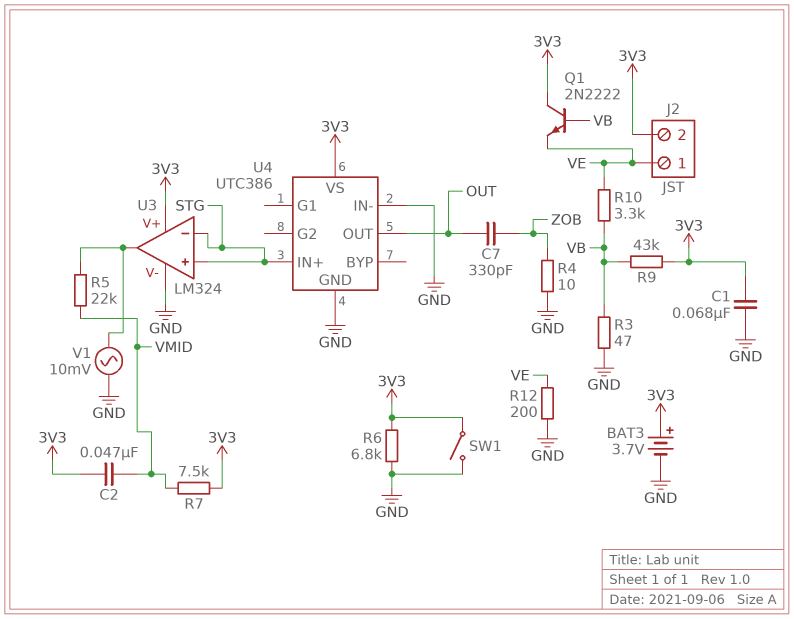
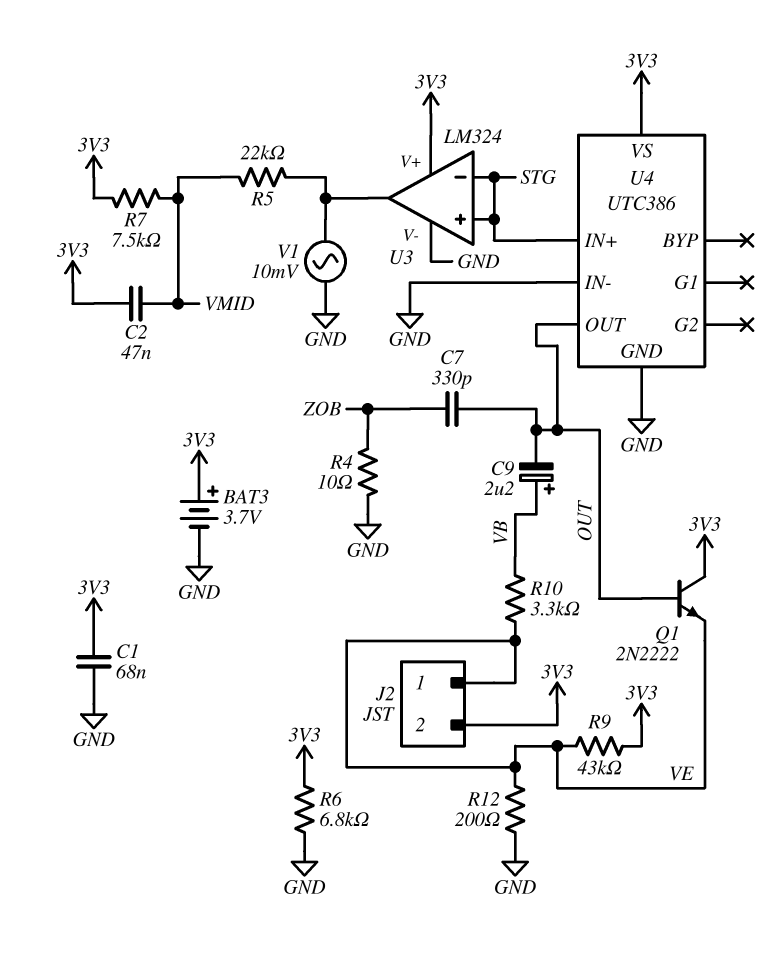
C9: none -> 2.2uF (plus VB, minus OUT)
Q1: NPN 2N2222 (B VB, C 3V3, E VE) -> NPN 2N2222 (B OUT, C 3V3, E VE)
R3: 47 (GND, VB) -> none
R9: 43k (3V3, VB) -> 43k (3V3, VE)
SW1: switch (3V3, GND) -> none

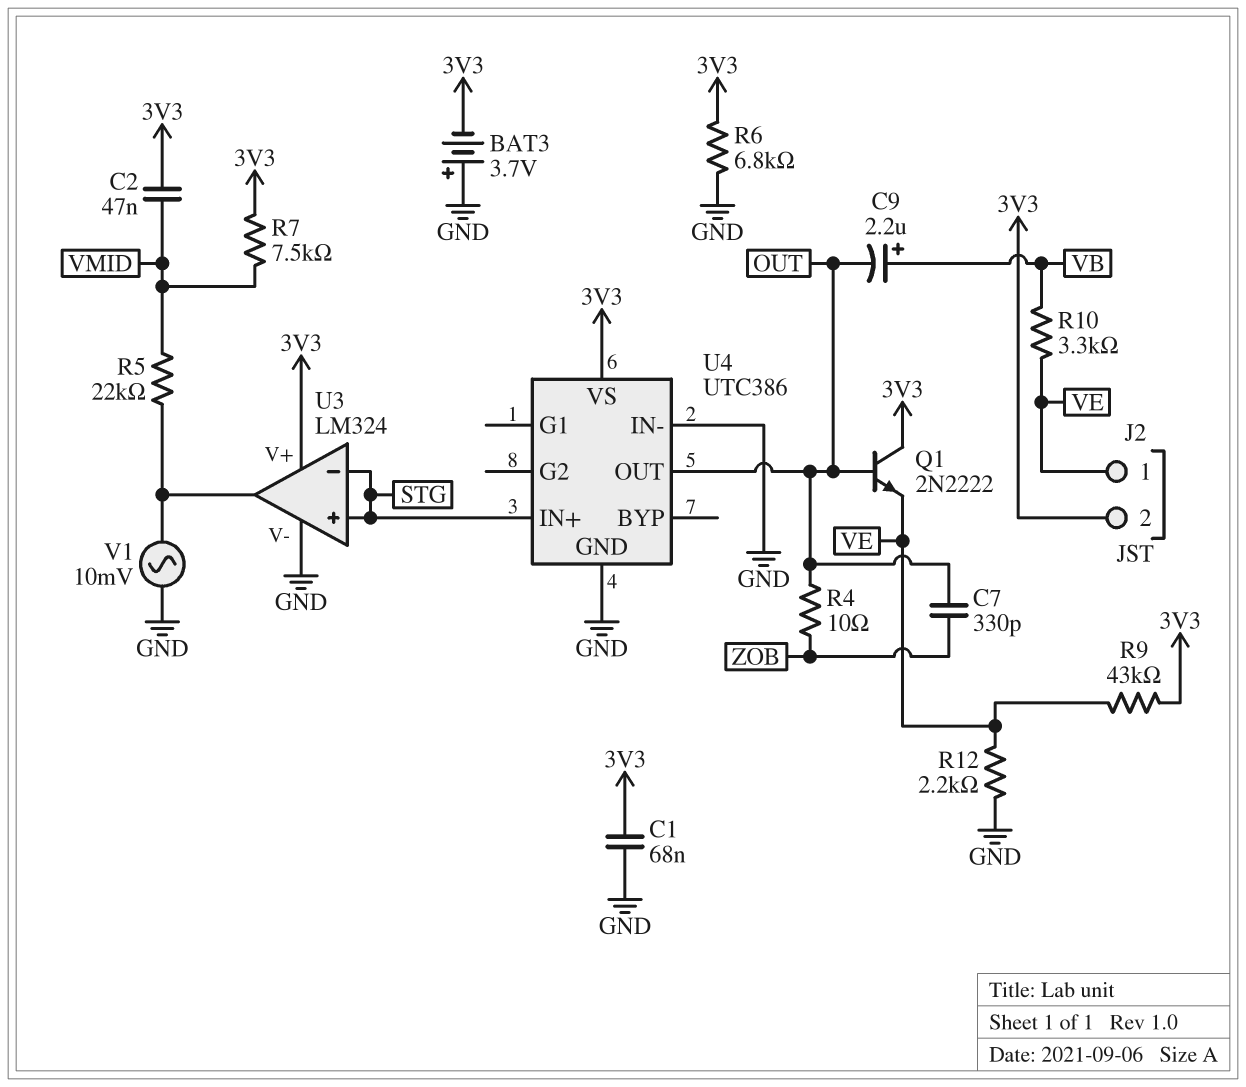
BAT3: 3.7V (plus 3V3, minus GND) -> 3.7V (plus GND, minus 3V3)
R4: 10 (GND, ZOB) -> 10 (OUT, ZOB)
R12: 200 (GND, VE) -> 2.2k (GND, VE)

